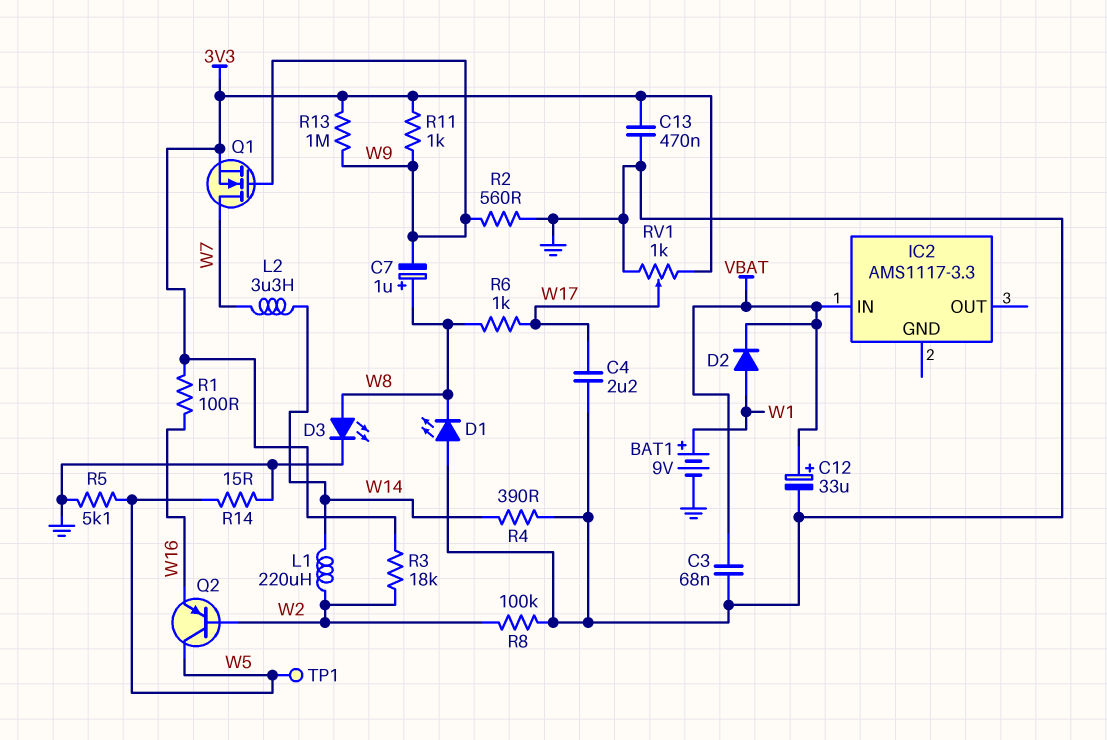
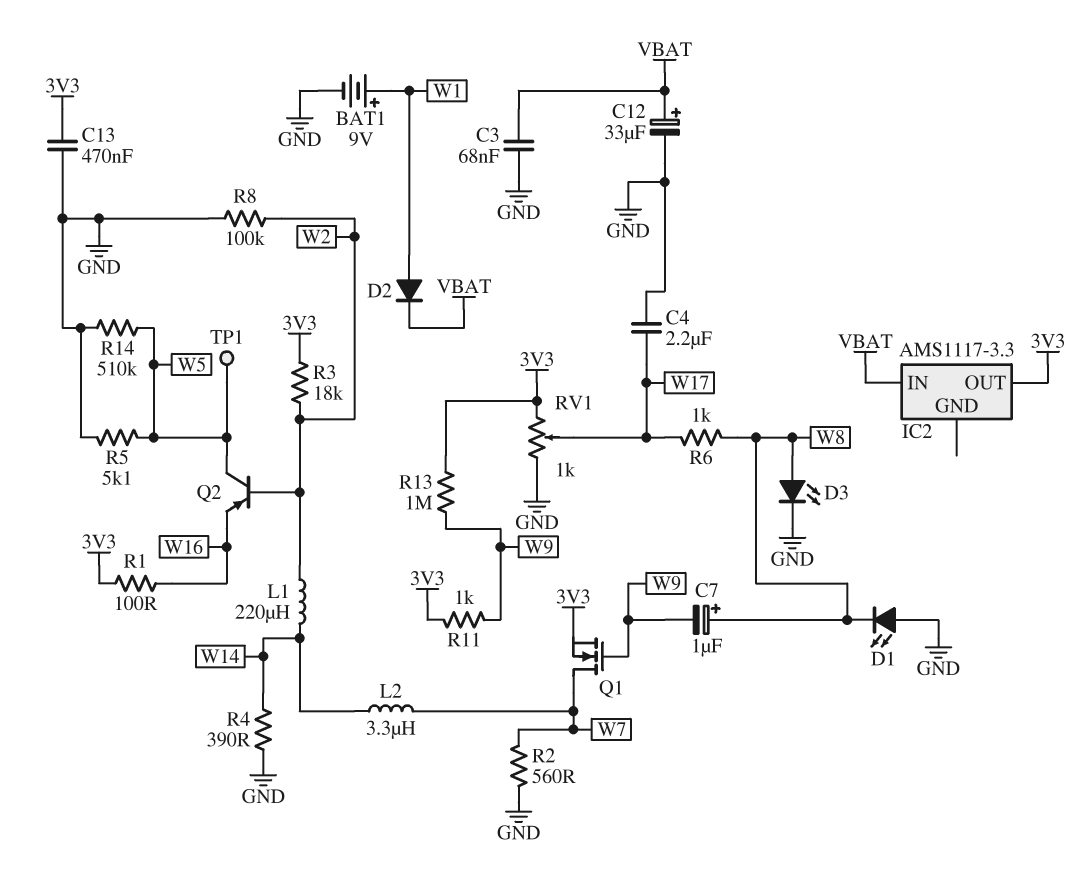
IC2 pin OUT: none -> 3V3
R2: 560 (GND, W9) -> 560 (GND, W7)
R14: 15 (GND, W5) -> 510k (GND, W5)

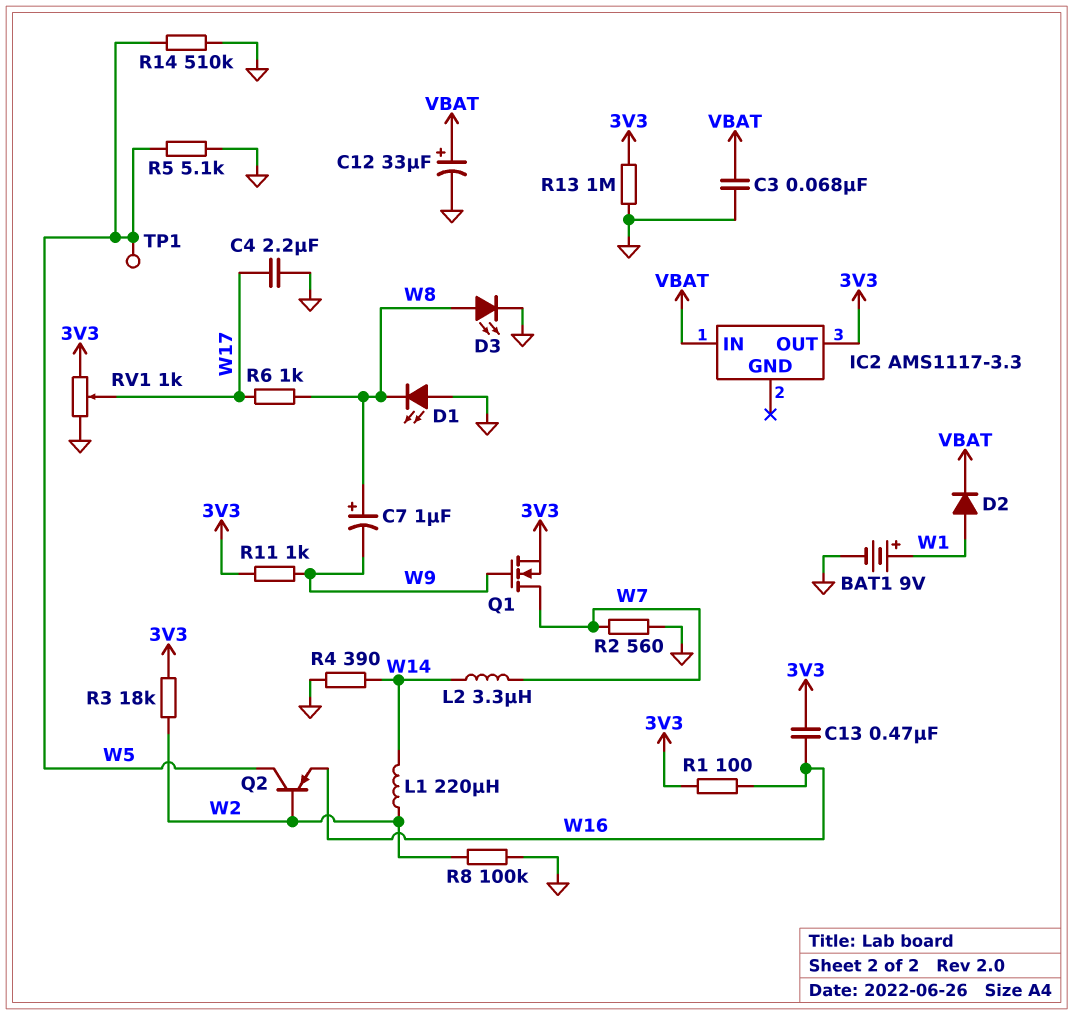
C13: 470nF (3V3, GND) -> 470nF (3V3, W16)
R13: 1M (3V3, W9) -> 1M (3V3, GND)

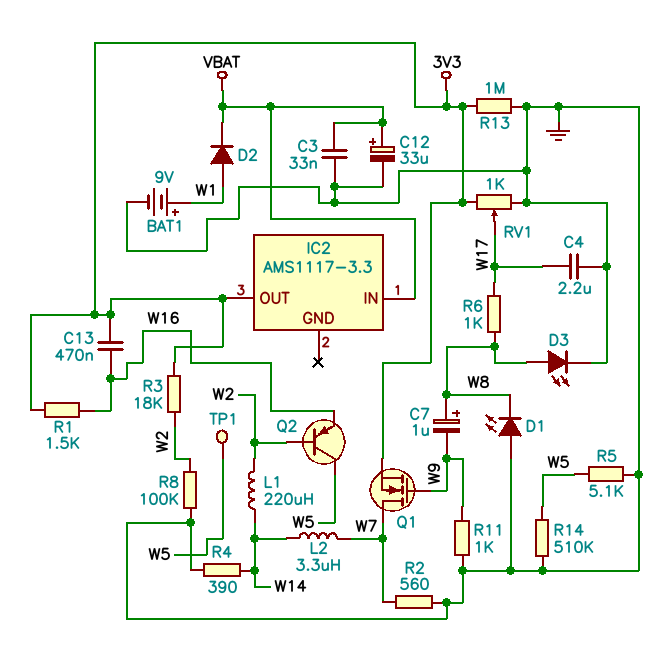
C3: 68nF (GND, VBAT) -> 33nF (GND, VBAT)
R1: 100 (3V3, W16) -> 1.5k (3V3, W16)
R11: 1k (3V3, W9) -> 1k (GND, W9)

